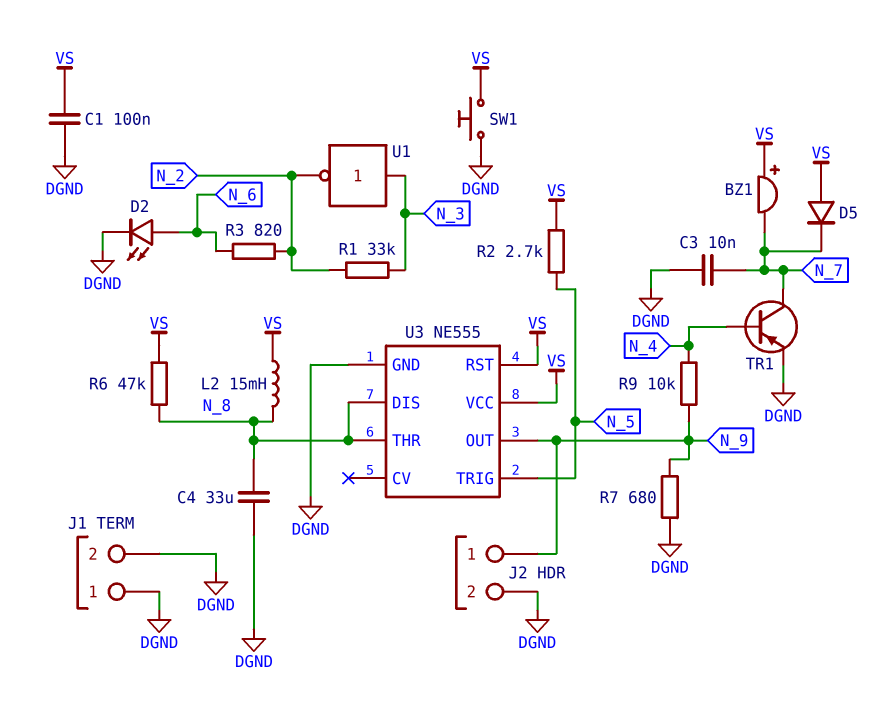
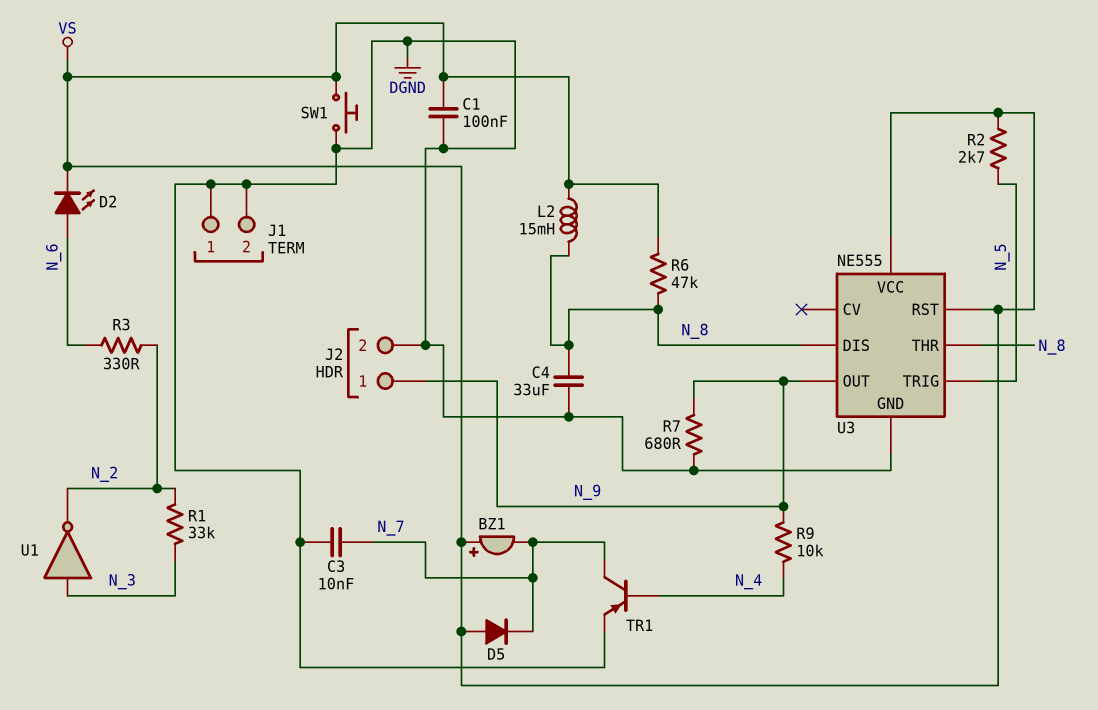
D2: LED (A N_6, K DGND) -> LED (A N_6, K VS)
R3: 820 (N_2, N_6) -> 330 (N_2, N_6)

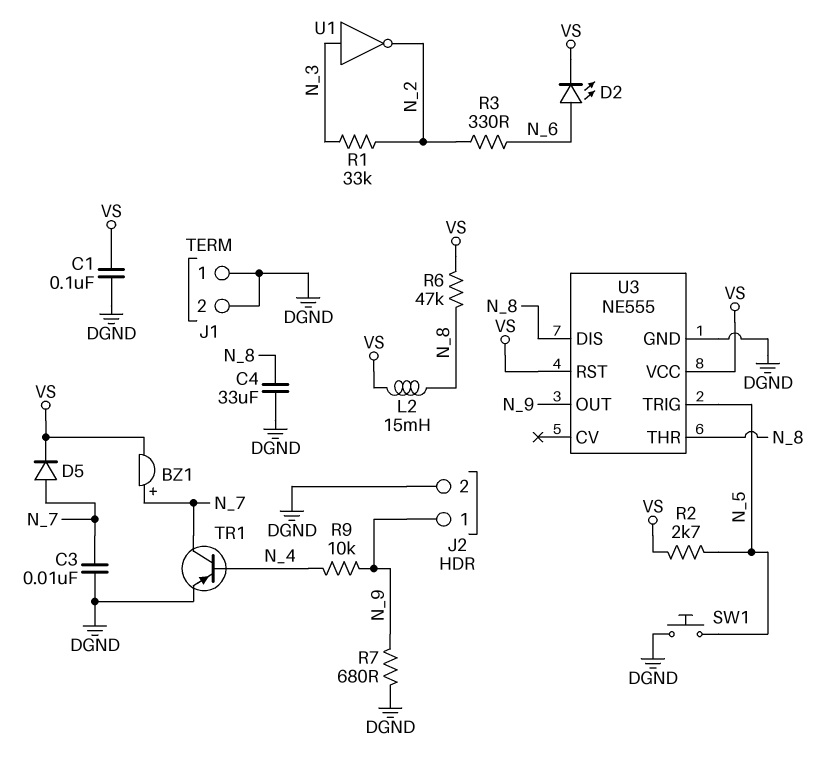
BZ1: buzzer (plus VS, minus N_7) -> buzzer (plus N_7, minus VS)
D5: diode (A VS, K N_7) -> diode (A N_7, K VS)
SW1: button (DGND, VS) -> button (DGND, N_5)

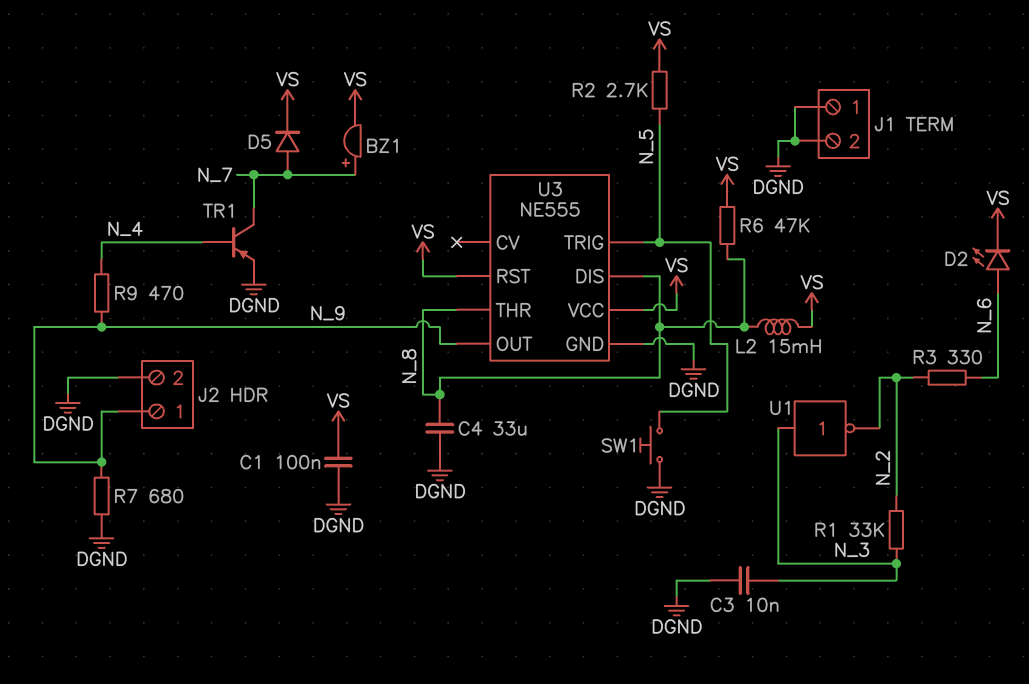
C3: 10nF (DGND, N_7) -> 10nF (DGND, N_3)
R9: 10k (N_4, N_9) -> 470 (N_4, N_9)

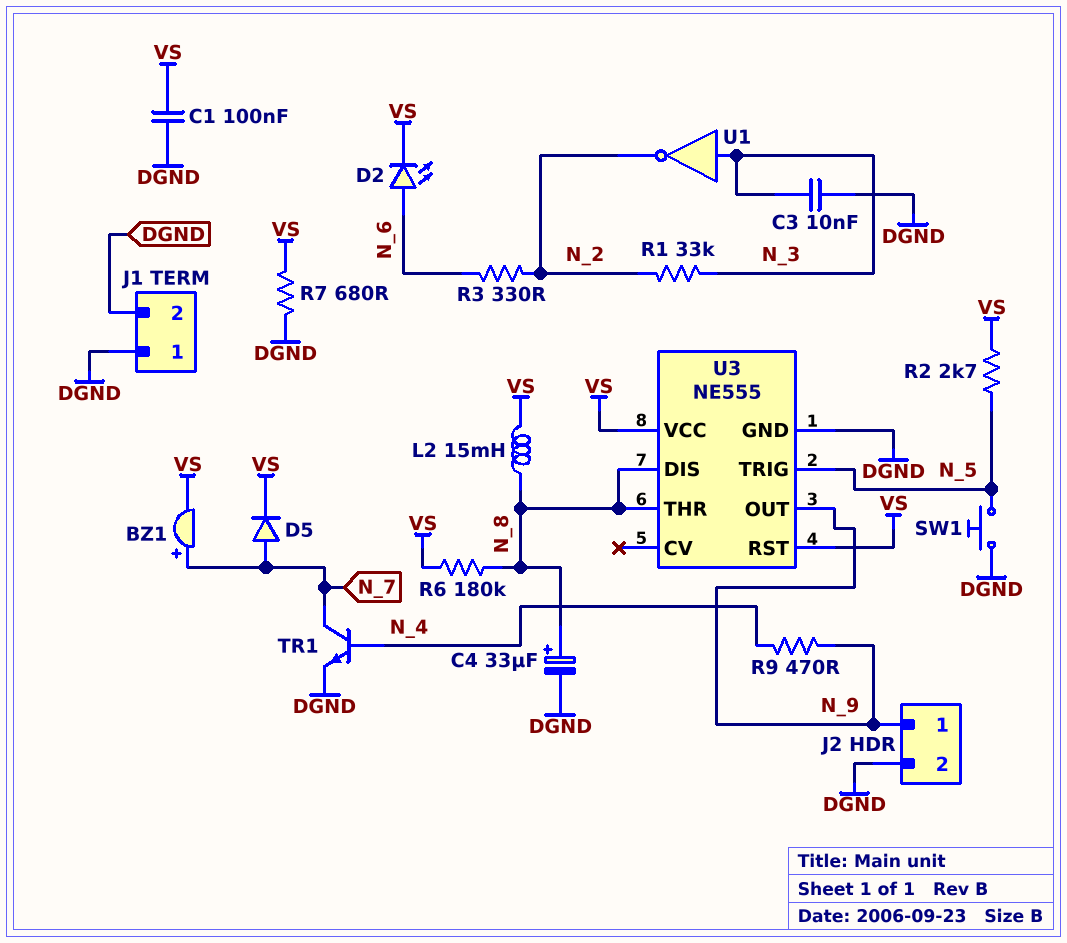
C4: 33uF (DGND, N_8) -> 33uF (plus N_8, minus DGND)
R6: 47k (N_8, VS) -> 180k (N_8, VS)
R7: 680 (DGND, N_9) -> 680 (DGND, VS)
TR1: PNP (B N_4, C N_7, E DGND) -> NPN (B N_4, C N_7, E DGND)

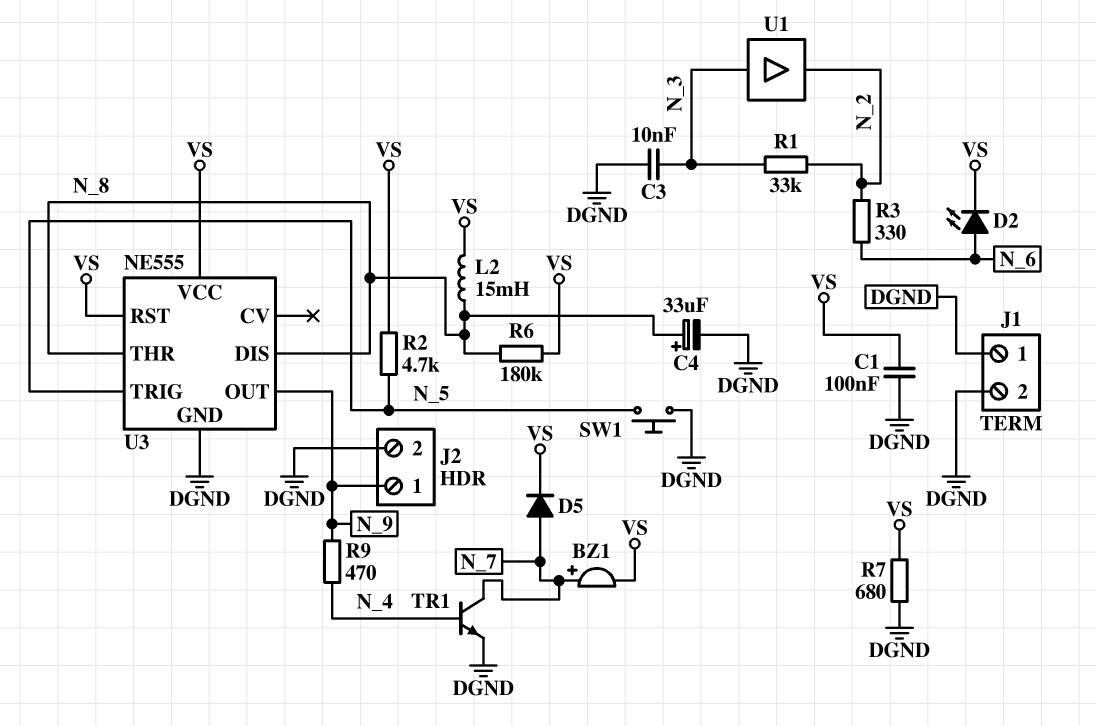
R2: 2.7k (N_5, VS) -> 4.7k (N_5, VS)
U1: NOT (in N_3, out N_2) -> buffer (in N_3, out N_2)

